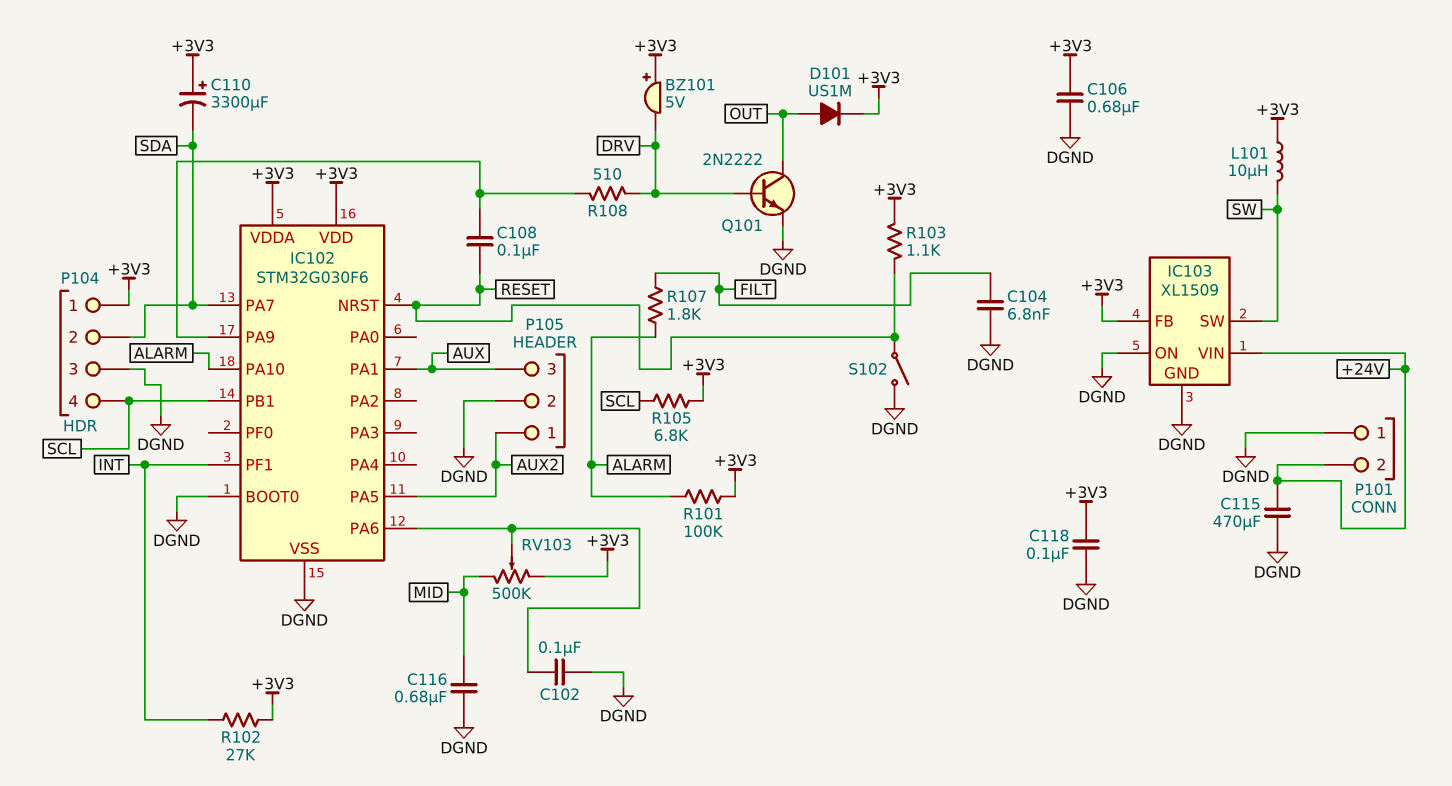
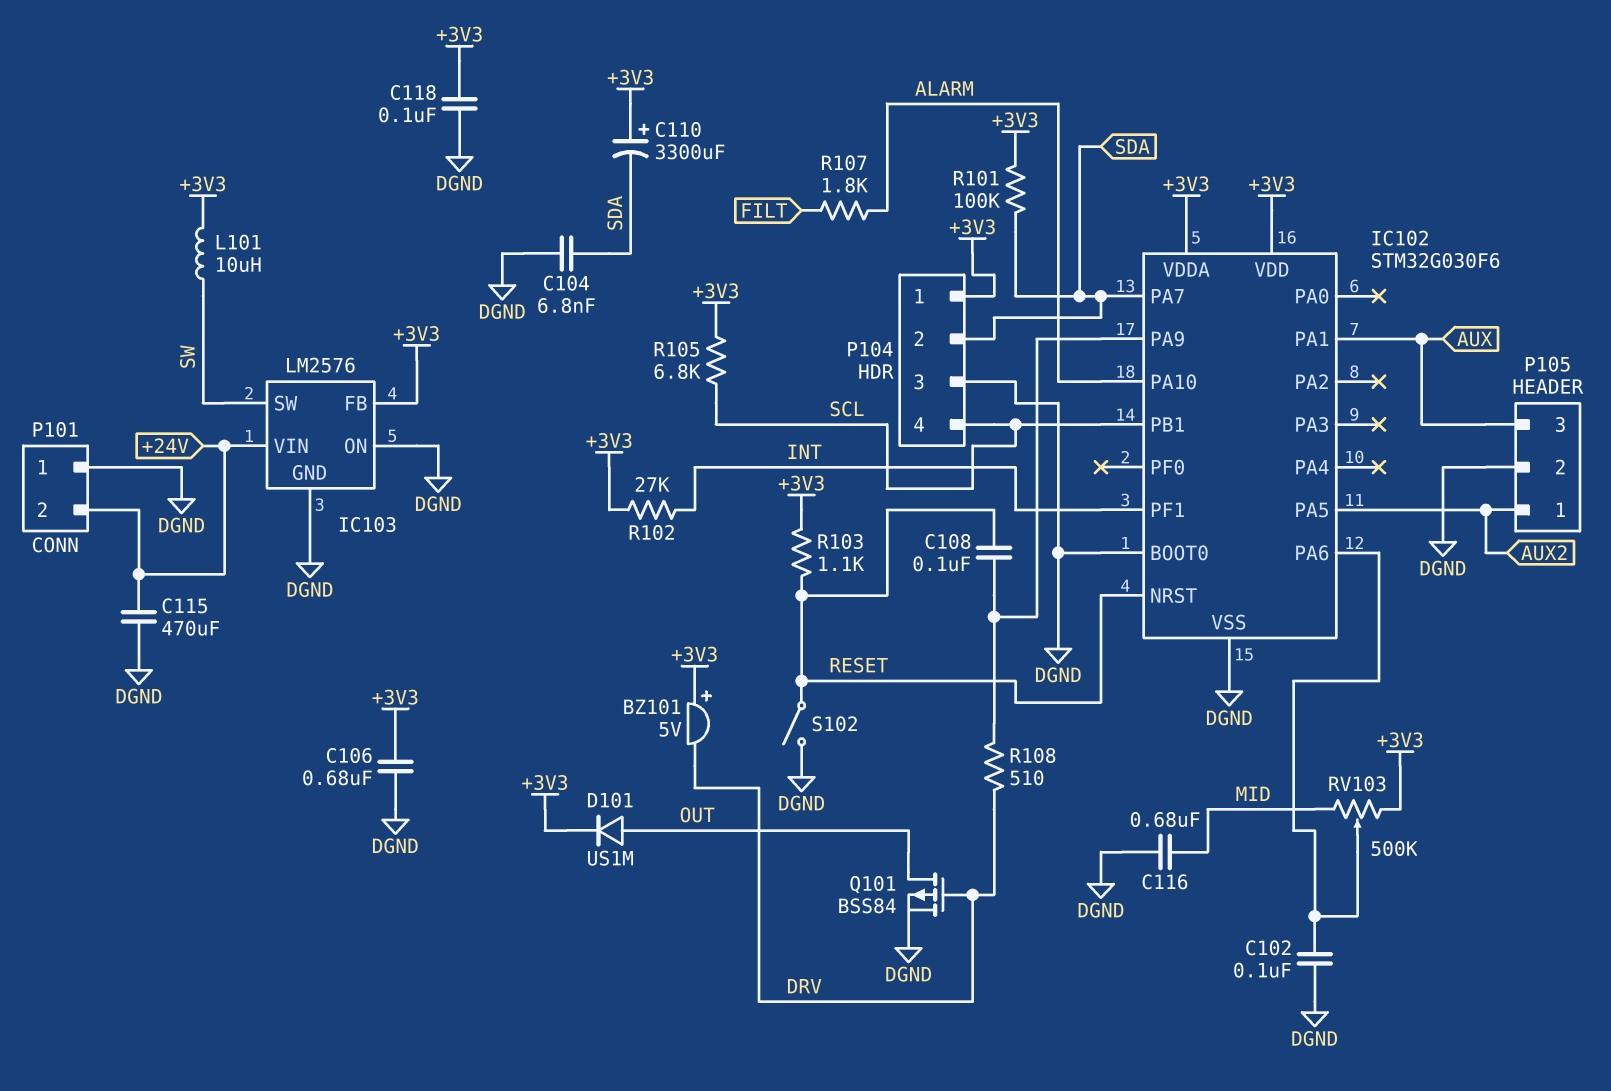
C104: 6.8nF (DGND, FILT) -> 6.8nF (DGND, SDA)
IC103: XL1509 -> LM2576
Q101: NPN 2N2222 (B DRV, C OUT, E DGND) -> PMOS BSS84 (G DRV, D OUT, S DGND)
R101: 100k (+3V3, ALARM) -> 100k (+3V3, SDA)

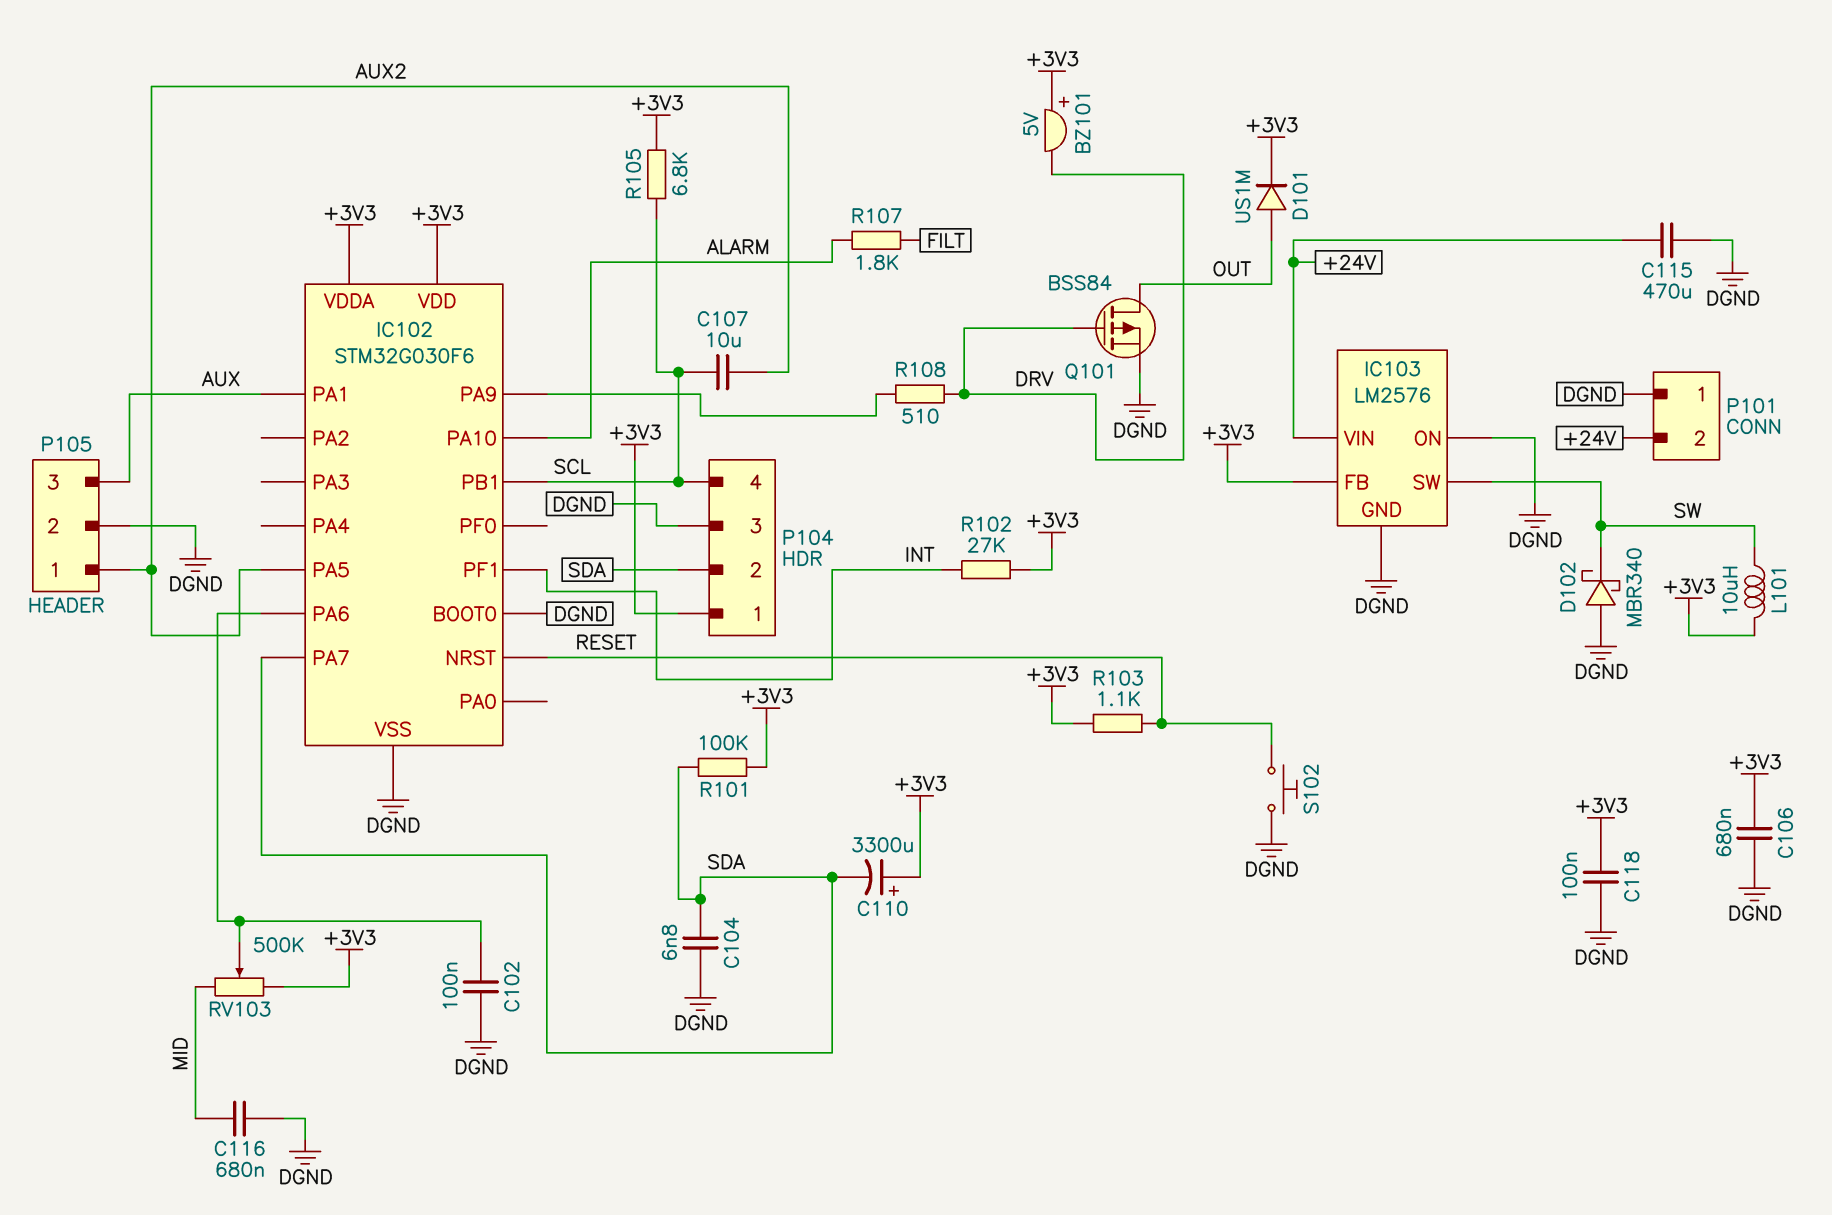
C107: none -> 10uF (AUX2, SCL)
C108: 100nF (IC102/PA9, RESET) -> none
D102: none -> schottky MBR340 (A DGND, K SW)
S102: switch (DGND, RESET) -> button (DGND, RESET)

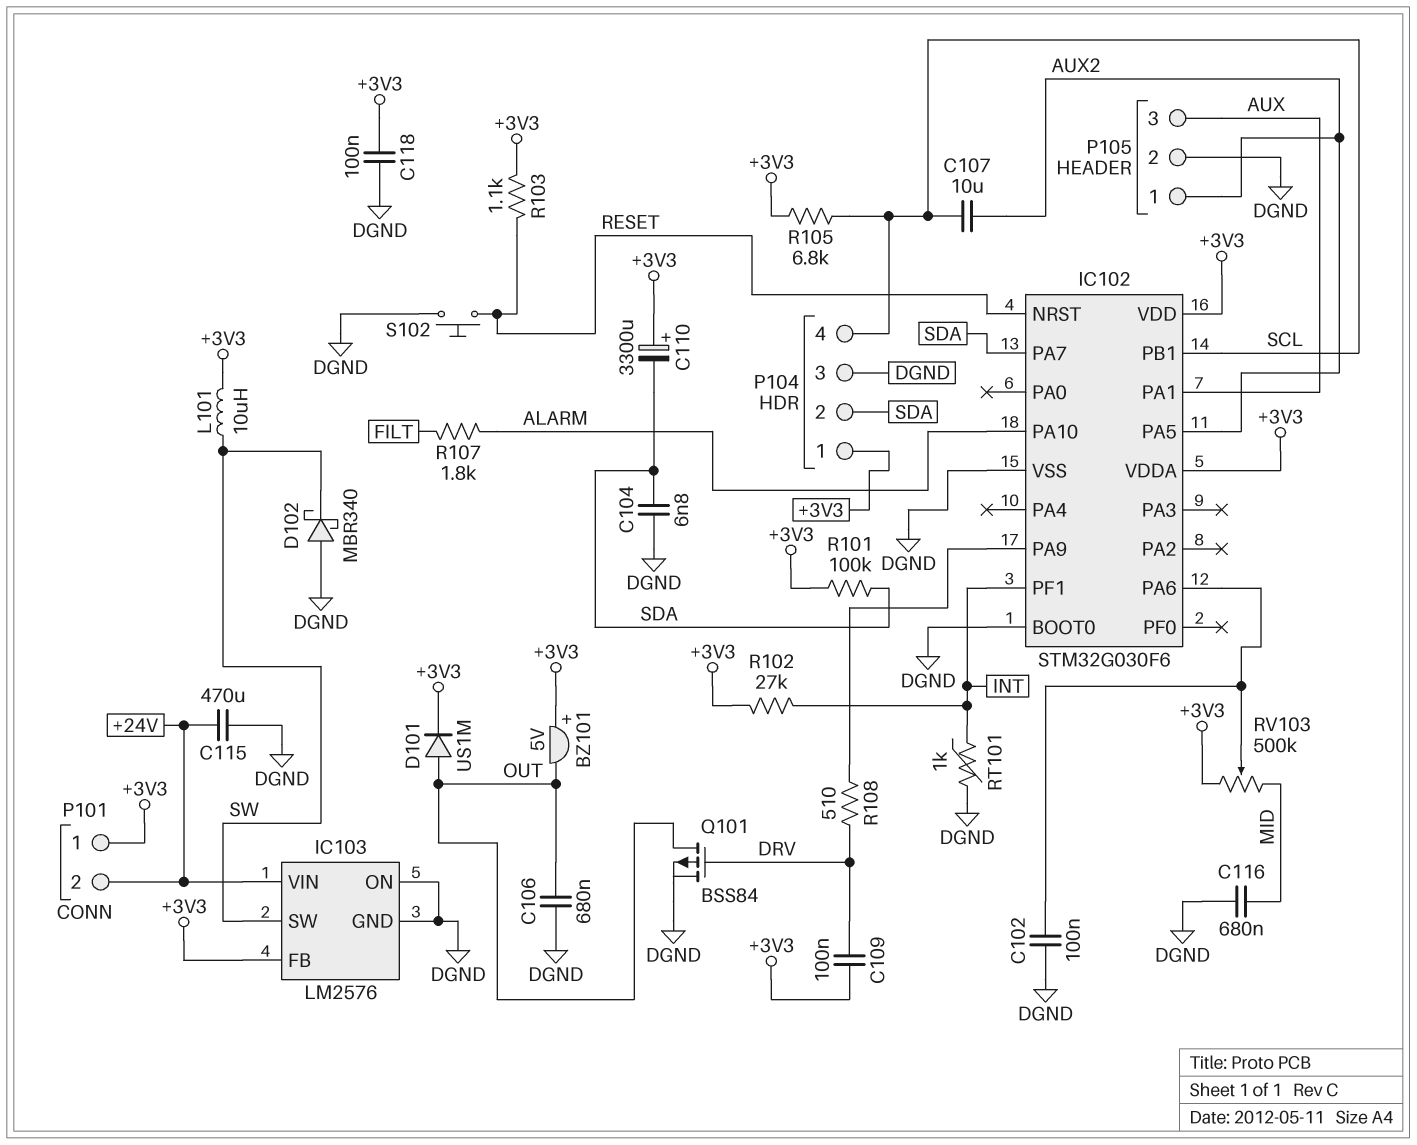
BZ101: buzzer 5V (plus +3V3, minus DRV) -> buzzer 5V (plus +3V3, minus OUT)
C106: 680nF (+3V3, DGND) -> 680nF (DGND, OUT)
C109: none -> 100nF (+3V3, DRV)
P101 pin 1: DGND -> +3V3
RT101: none -> 1k (DGND, INT)

